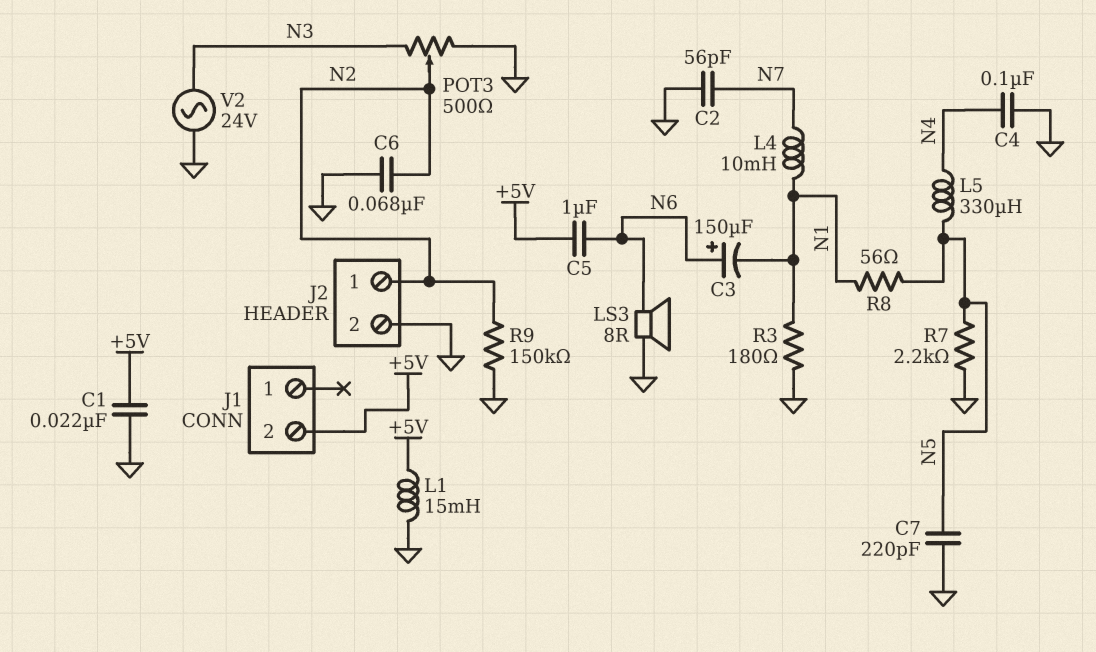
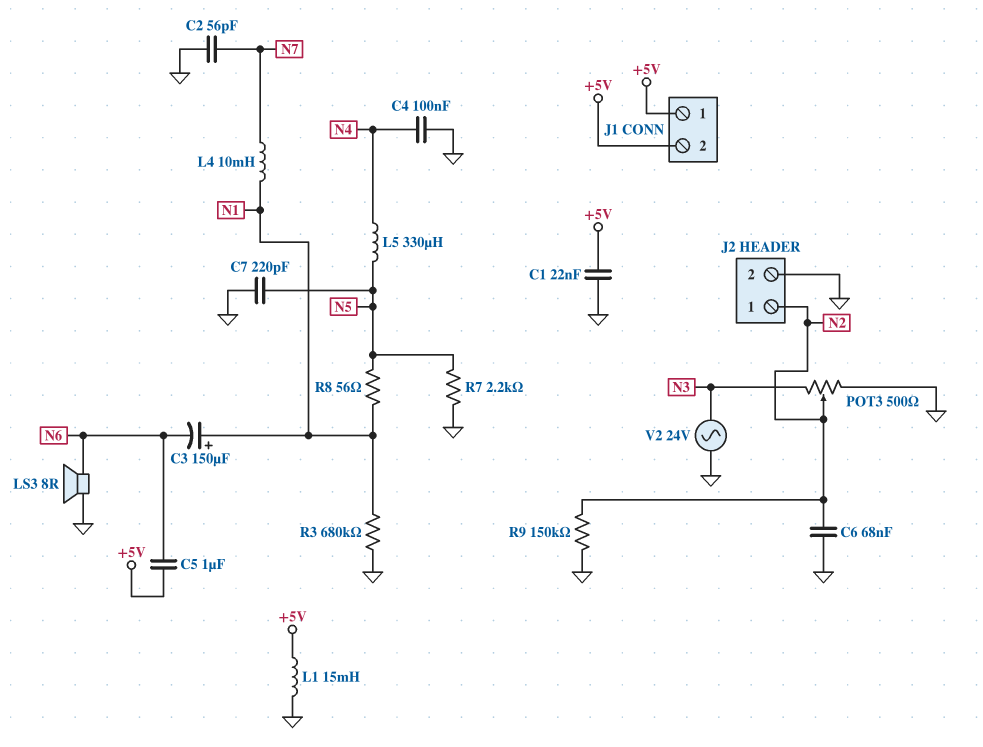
C3: 150uF (plus N6, minus N1) -> 150uF (plus N1, minus N6)
J1 pin 1: none -> +5V
R3: 180 (GND, N1) -> 680k (GND, N1)

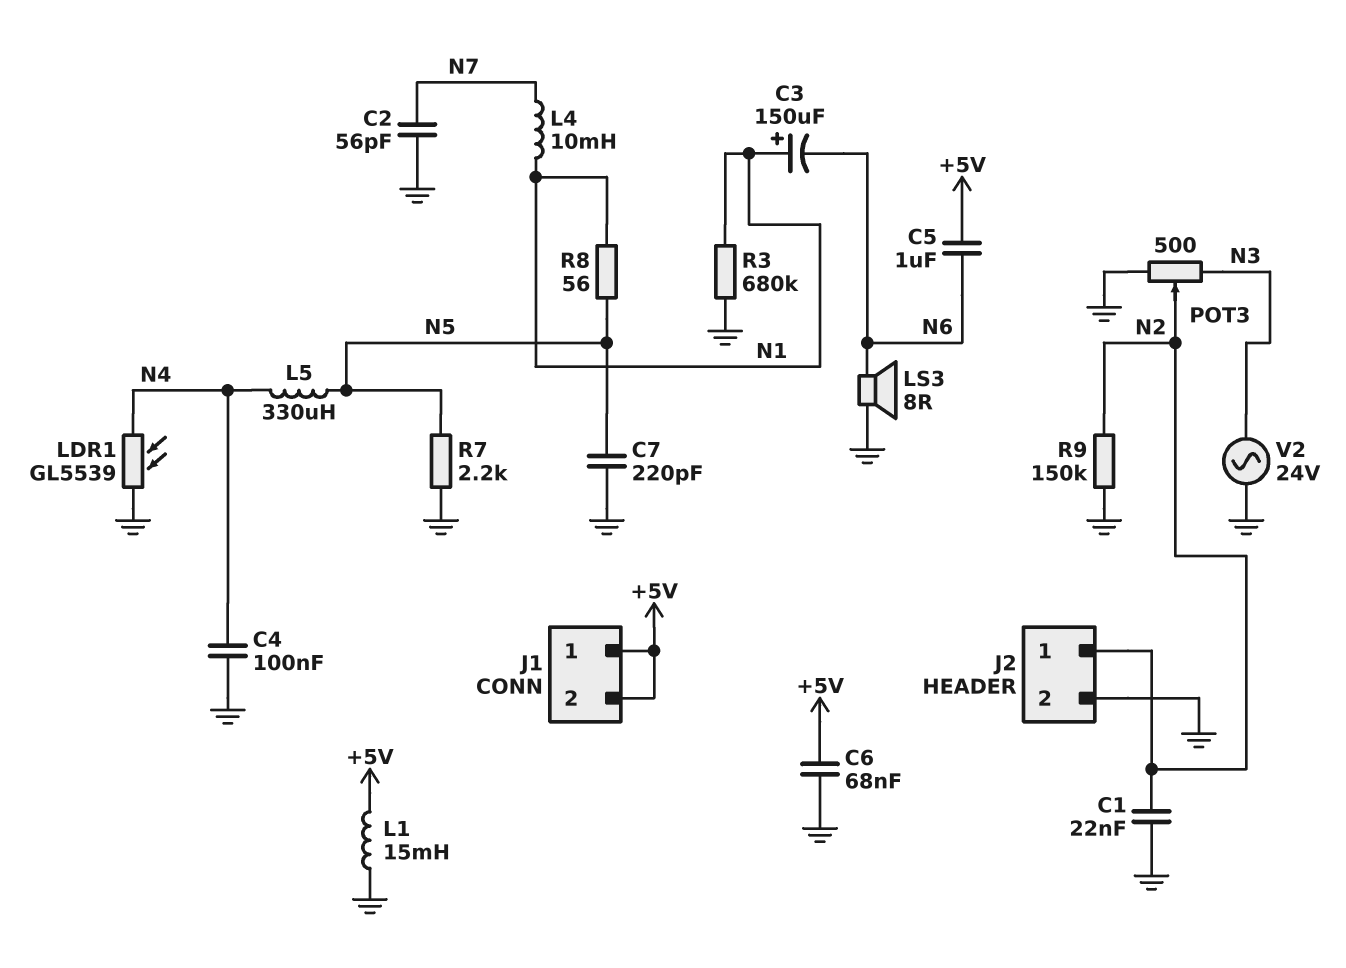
C1: 22nF (+5V, GND) -> 22nF (GND, N2)
C6: 68nF (GND, N2) -> 68nF (+5V, GND)
LDR1: none -> GL5539 (GND, N4)

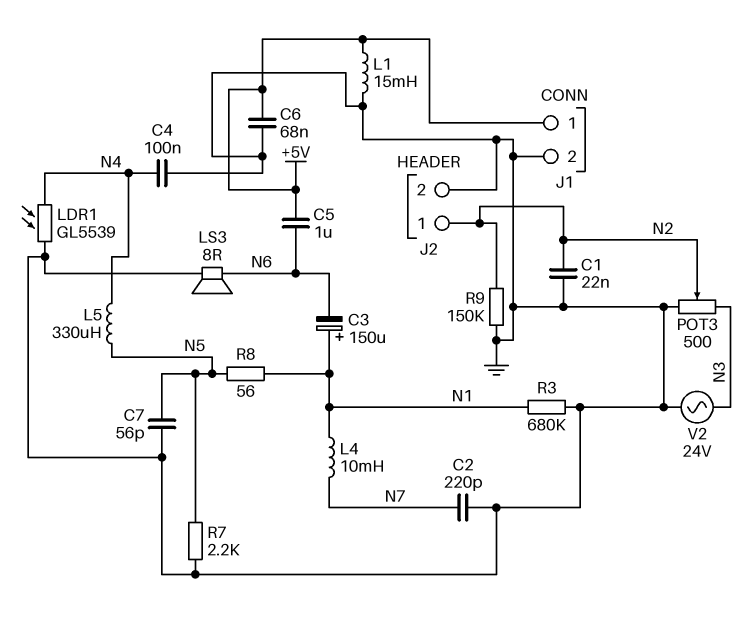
C2: 56pF (GND, N7) -> 220pF (GND, N7)
C7: 220pF (GND, N5) -> 56pF (GND, N5)
J1 pin 2: +5V -> GND

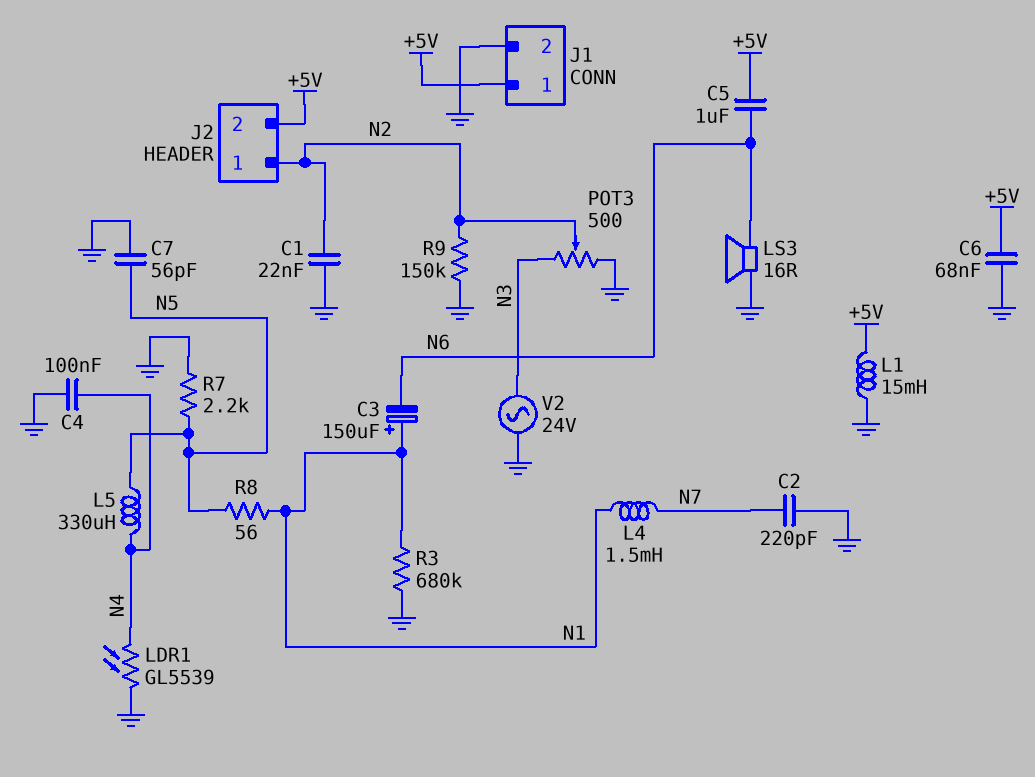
J2 pin 2: GND -> +5V
L4: 10mH (N1, N7) -> 1.5mH (N1, N7)
LS3: speaker 8R (GND, N6) -> speaker 16R (GND, N6)

